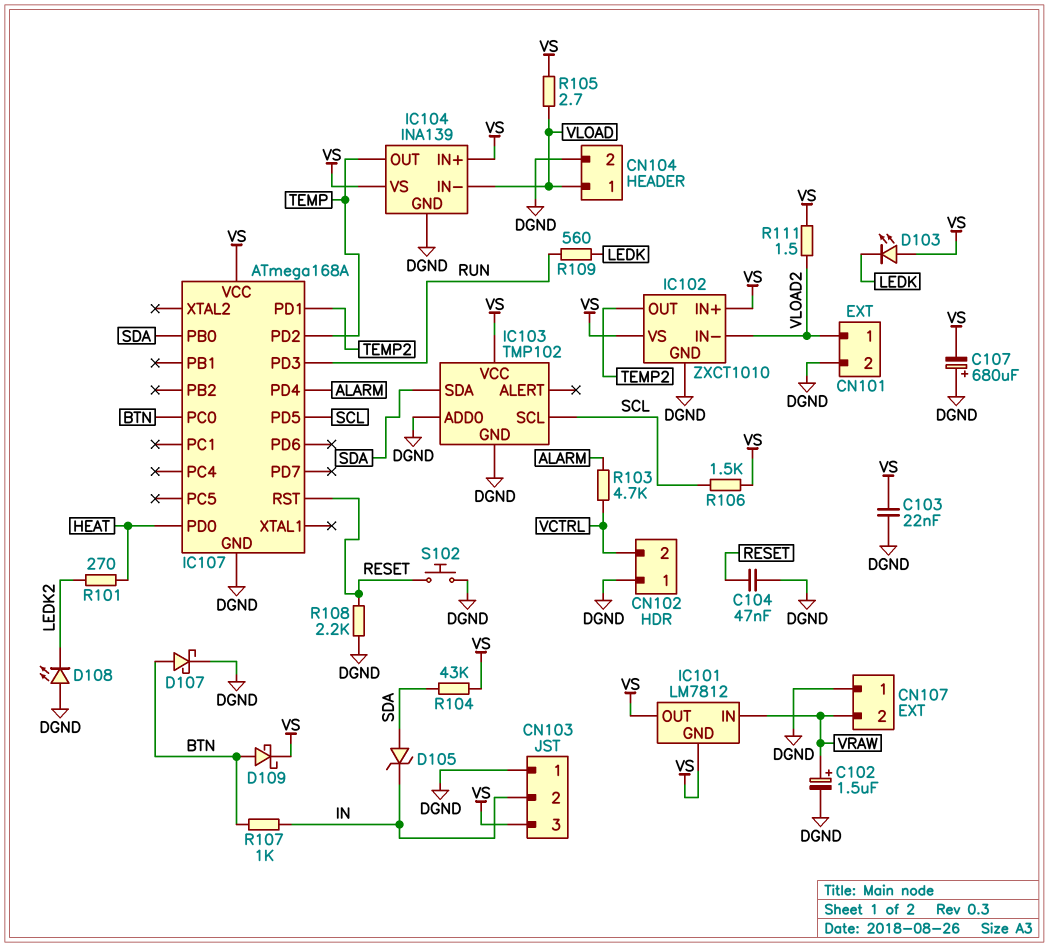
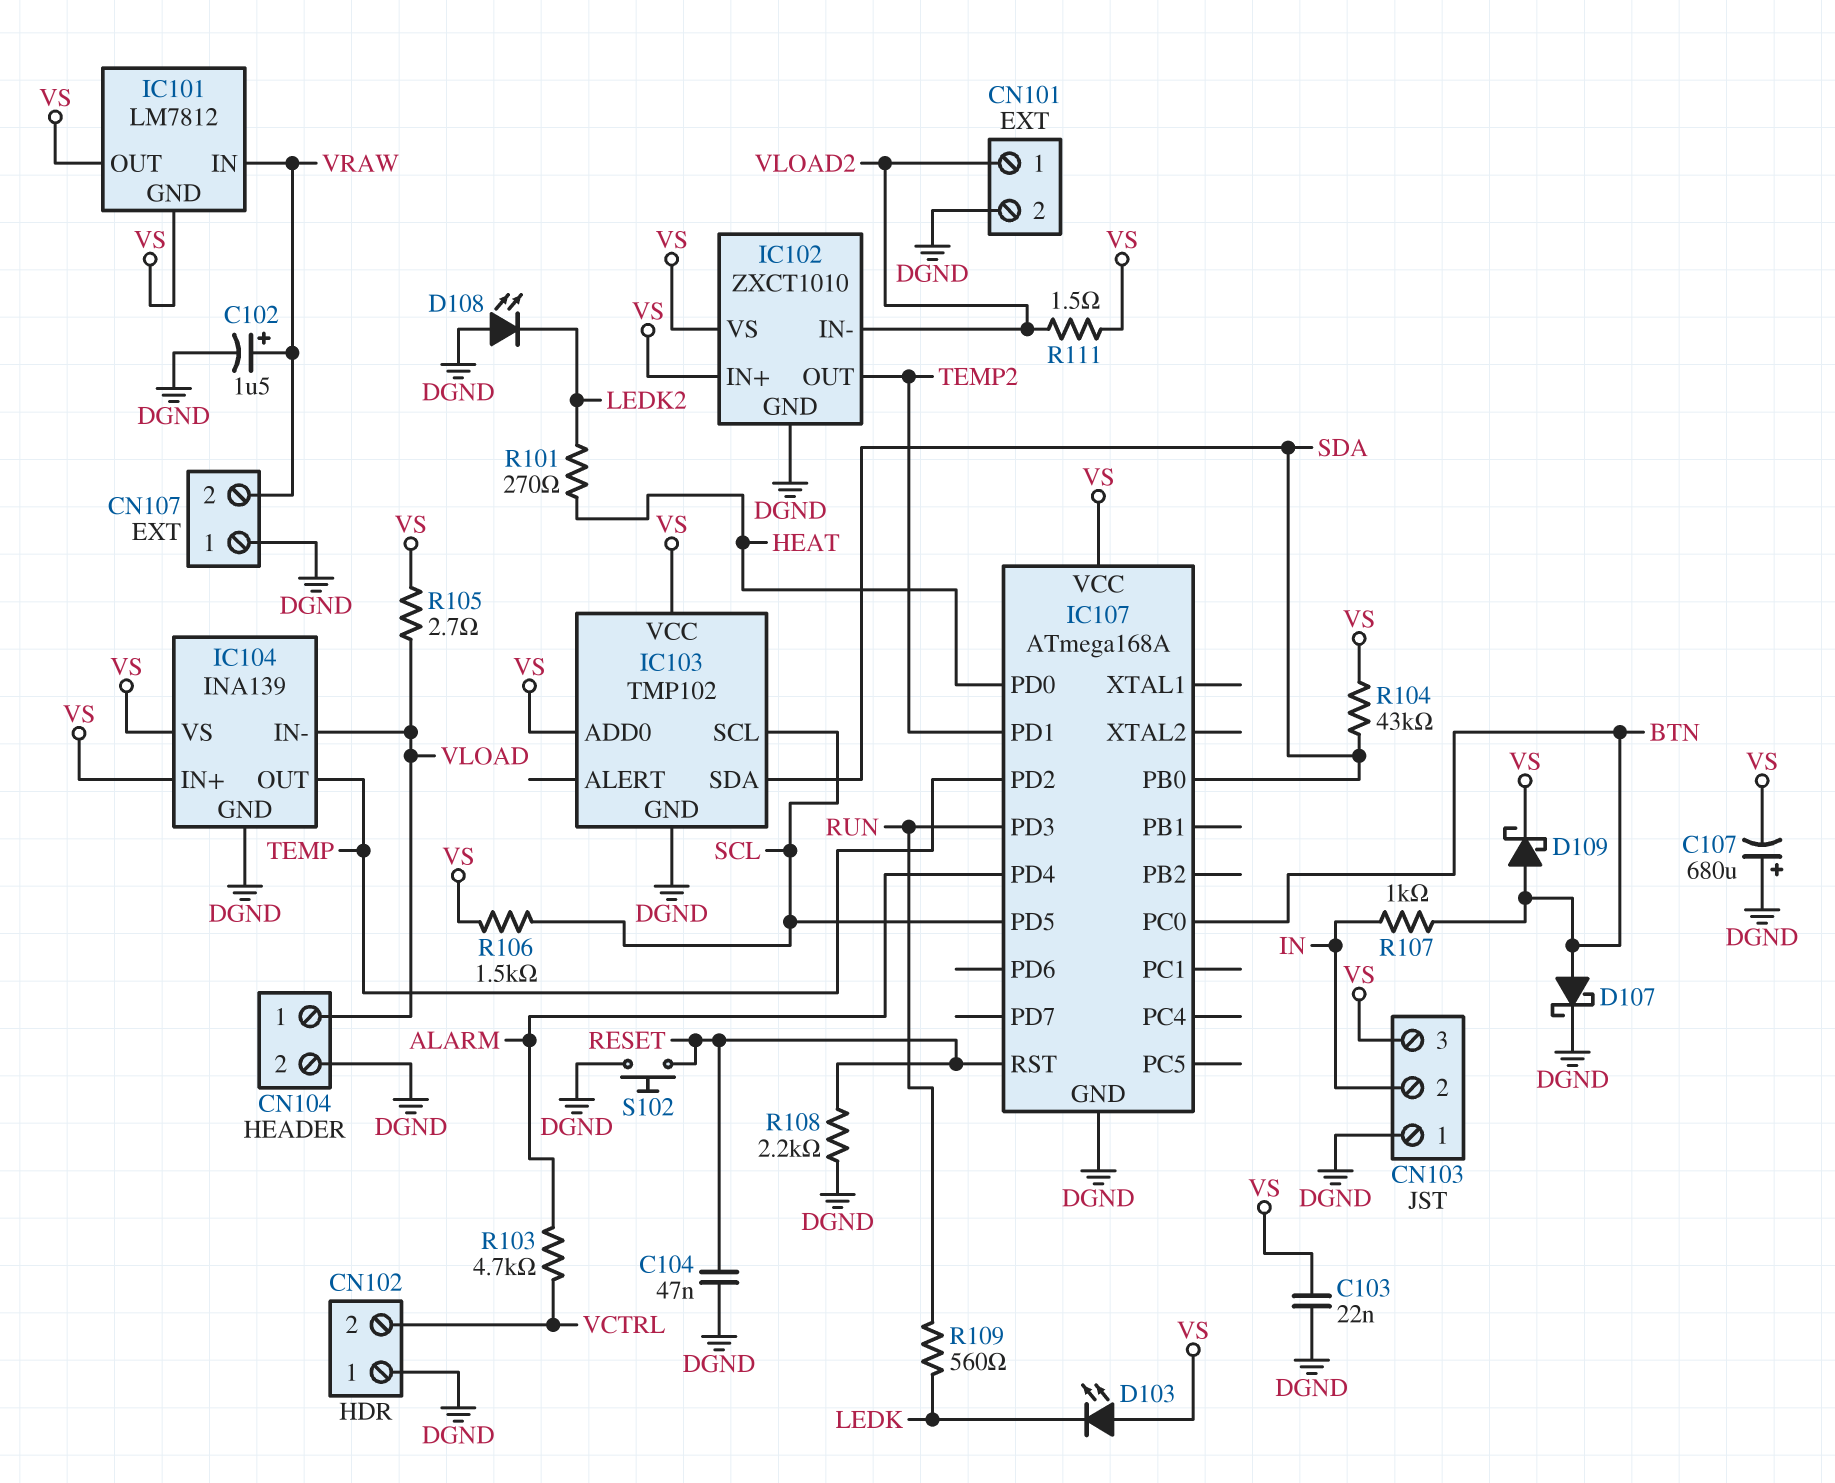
D105: zener (A SDA, K IN) -> none
IC103 pin ADD0: DGND -> VS

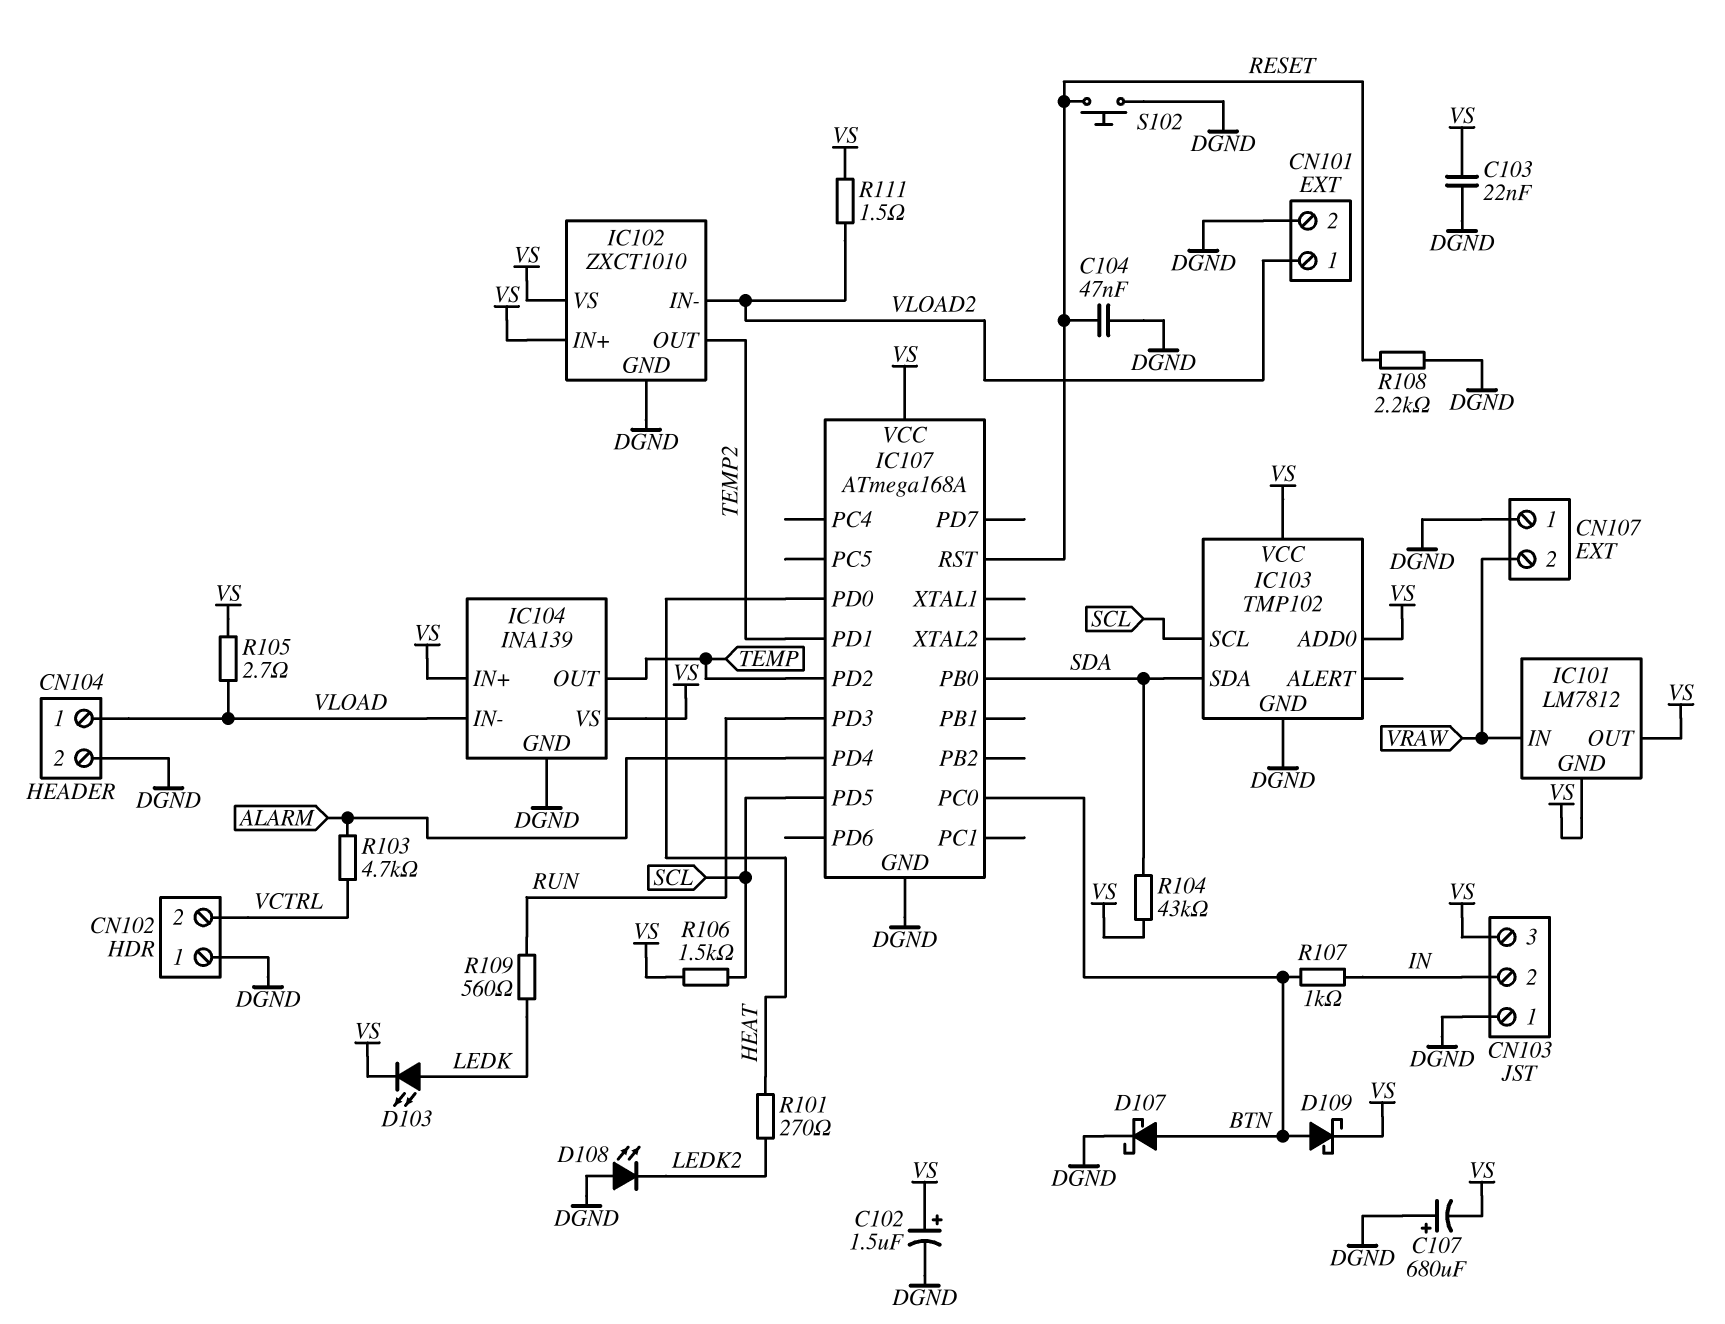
C102: 1.5uF (plus VRAW, minus DGND) -> 1.5uF (plus VS, minus DGND)
D103: LED (A VS, K LEDK) -> LED (A LEDK, K VS)

